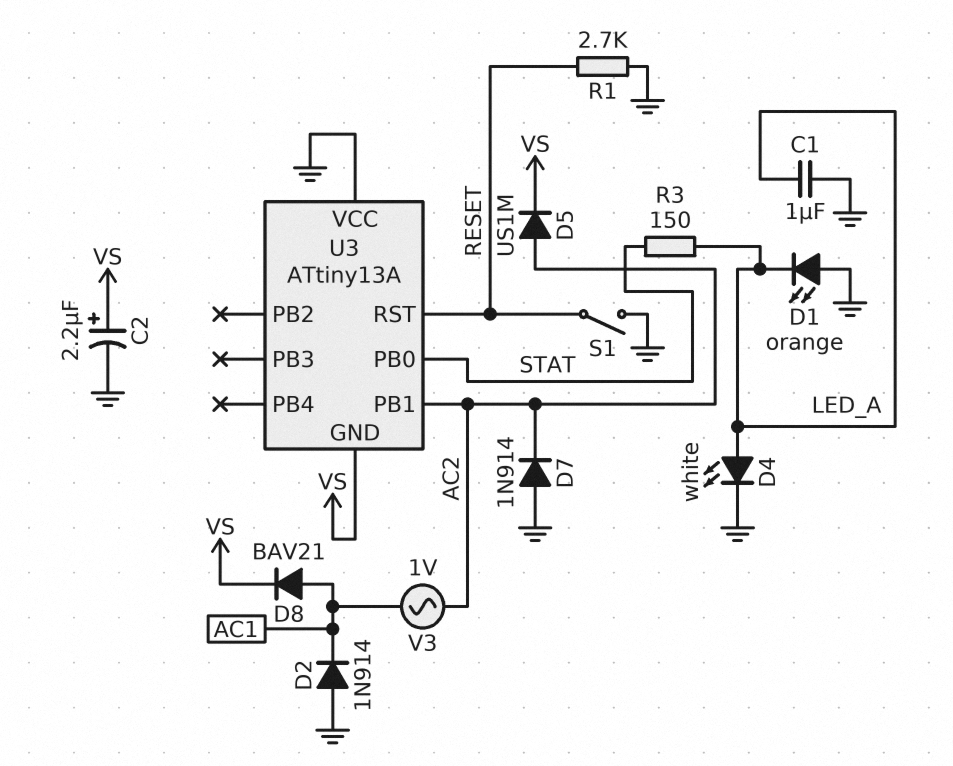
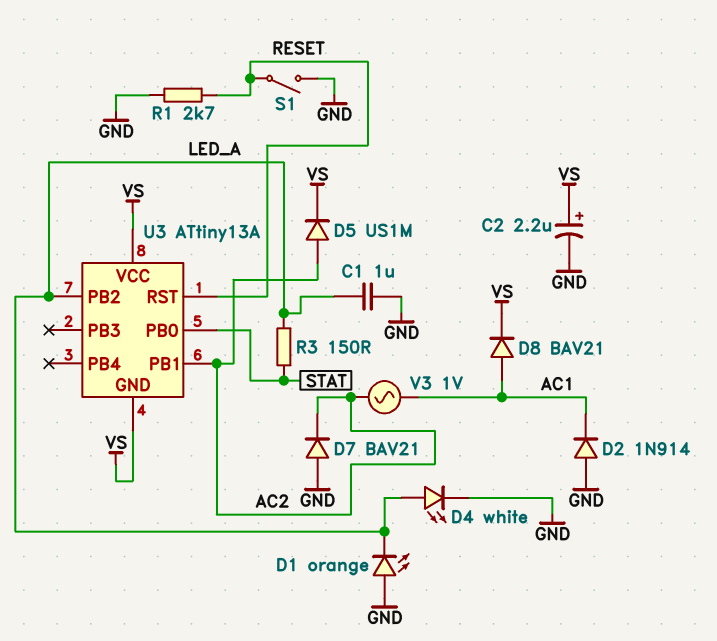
D7: diode 1N914 (A GND, K AC2) -> diode BAV21 (A GND, K AC2)
U3 pin PB2: none -> LED_A
U3 pin VCC: GND -> VS

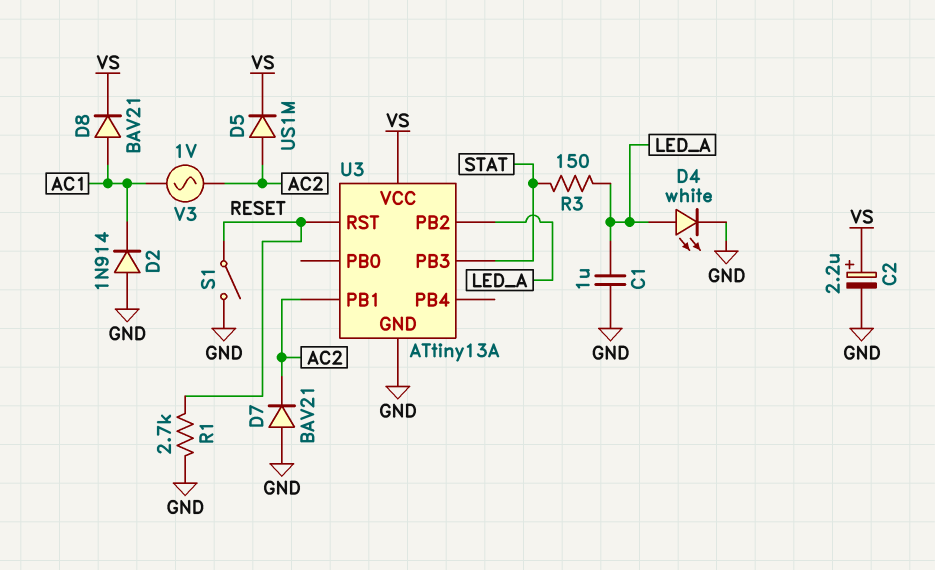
D1: LED orange (A GND, K LED_A) -> none
U3 pin GND: VS -> GND
U3 pin PB0: STAT -> none
U3 pin PB3: none -> STAT

